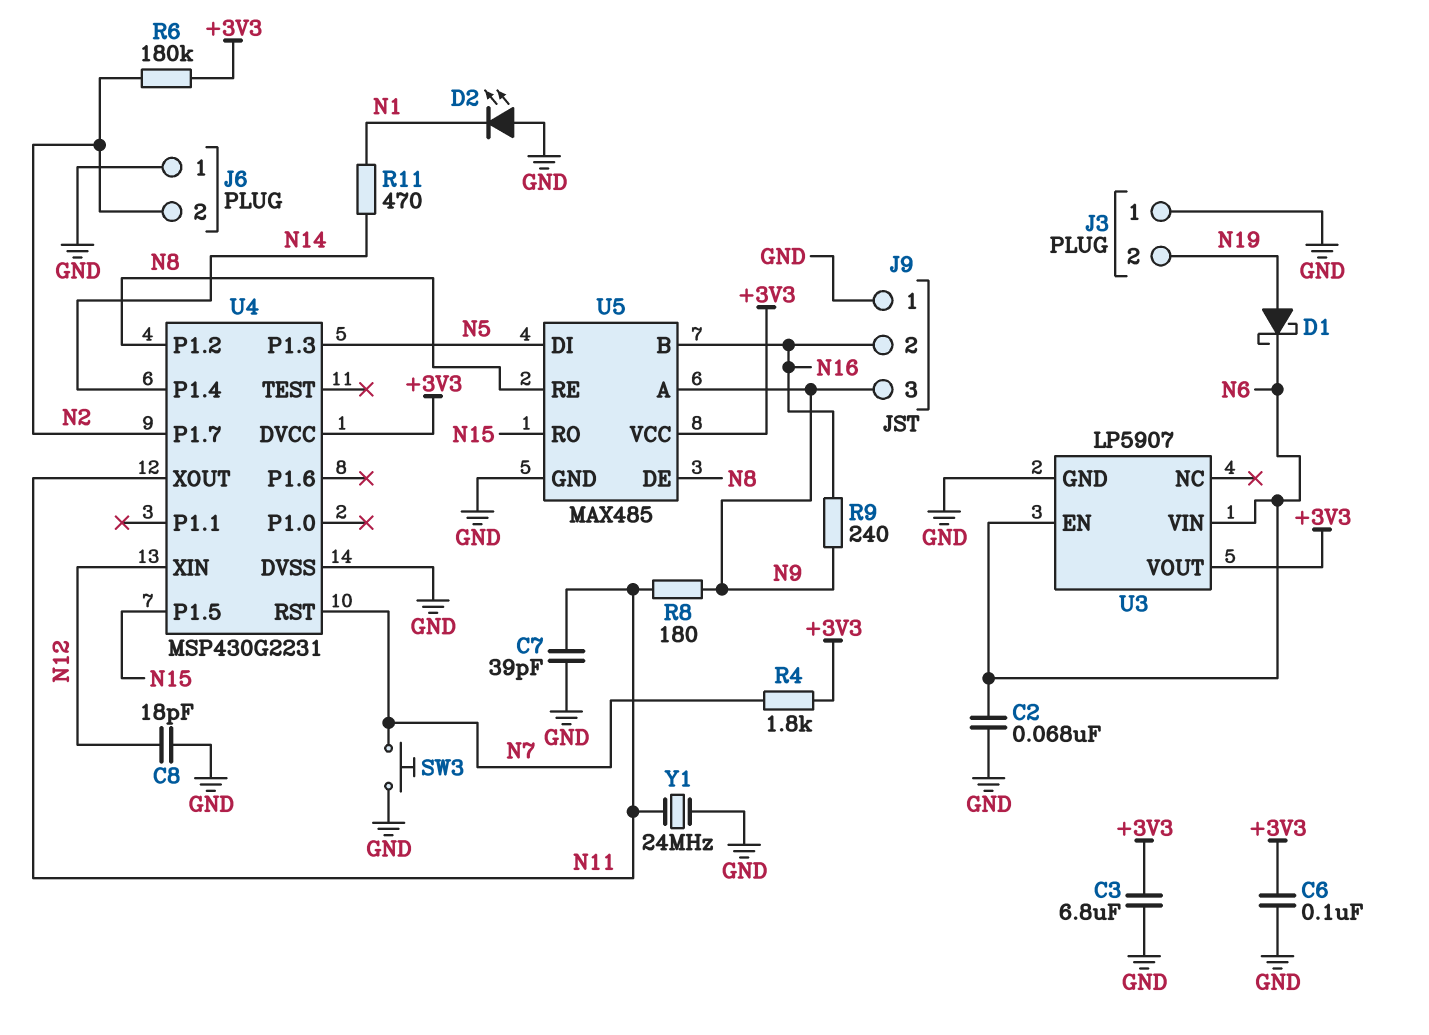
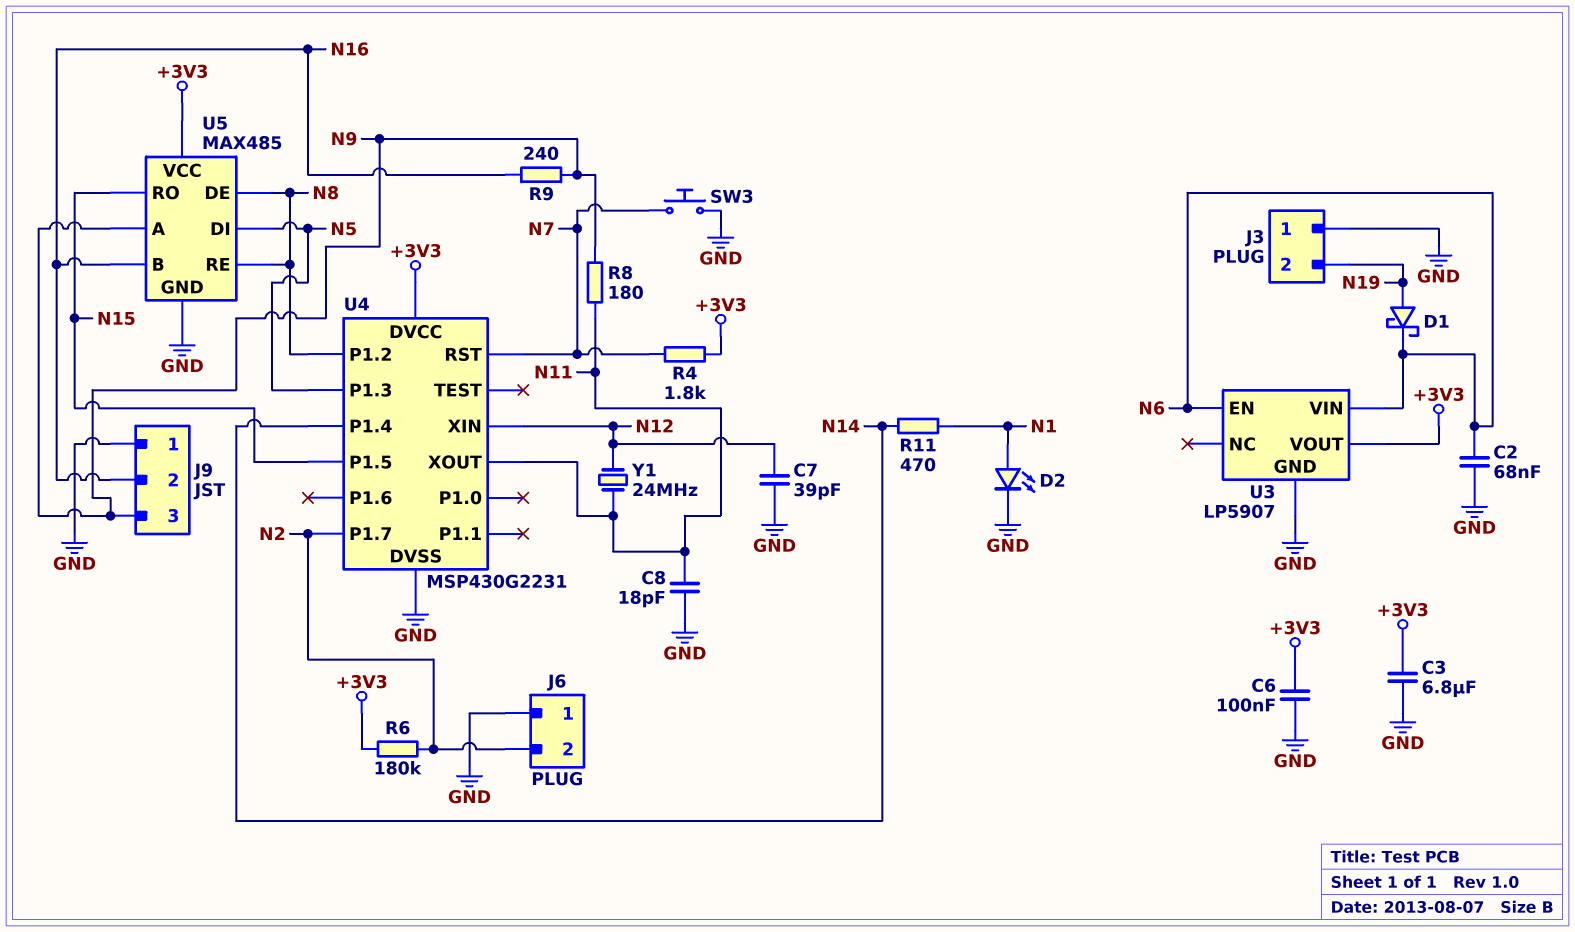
C7: 39pF (GND, N11) -> 39pF (GND, N12)
C8: 18pF (GND, N12) -> 18pF (GND, N11)
D2: LED (A GND, K N1) -> LED (A N1, K GND)
Y1: 24MHz (GND, N11) -> 24MHz (N11, N12)

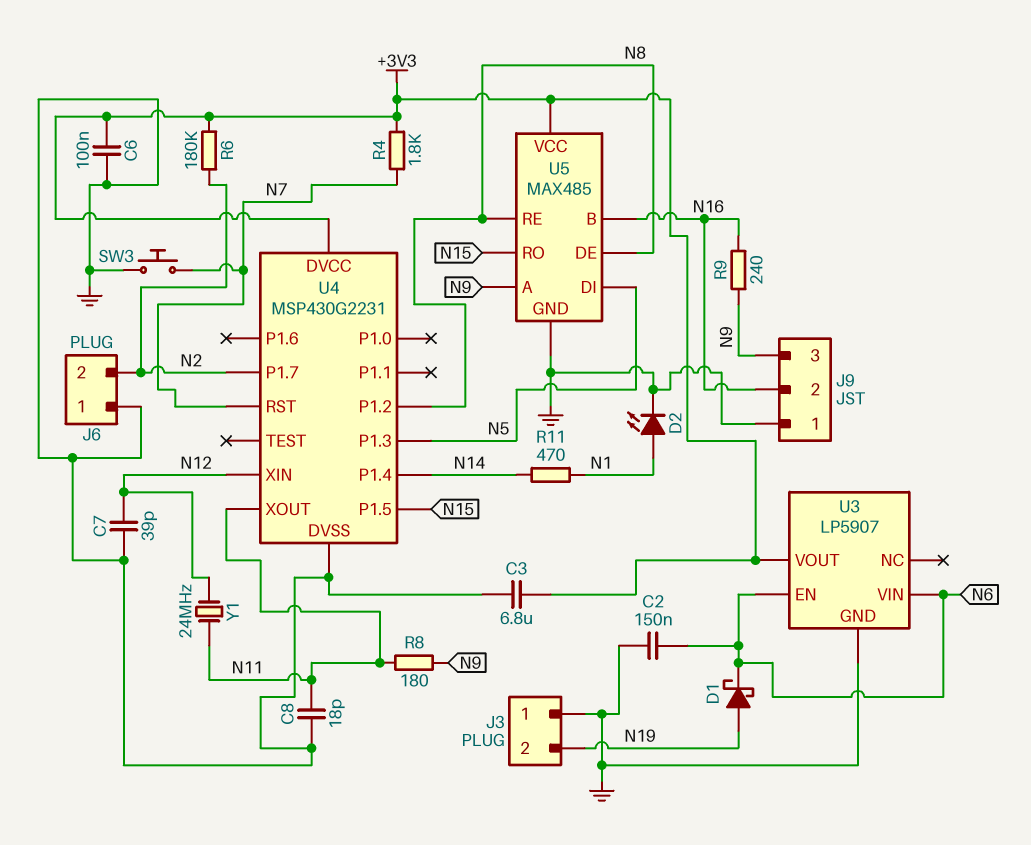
C2: 68nF (GND, N6) -> 150nF (GND, N6)

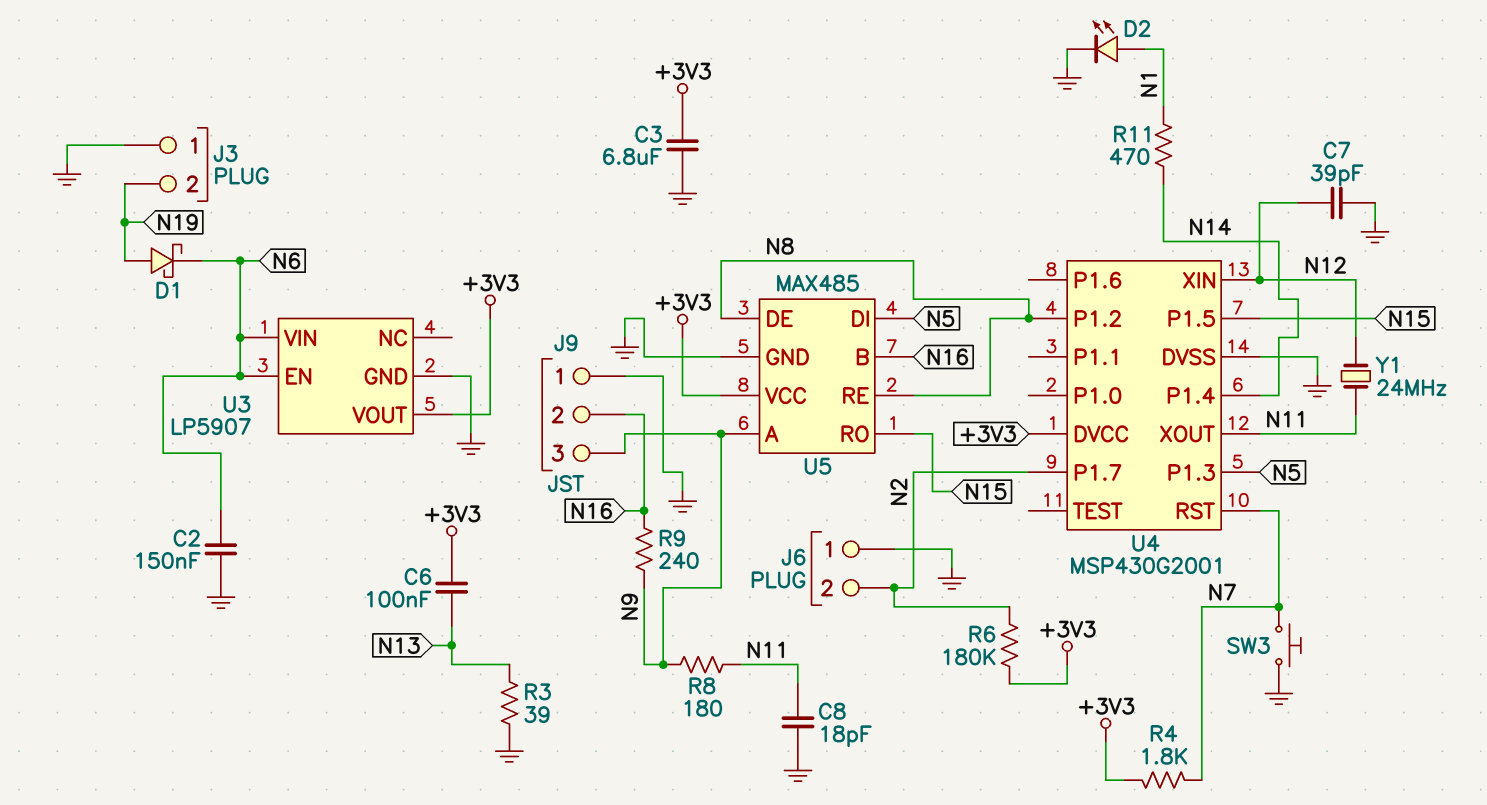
C6: 100nF (+3V3, GND) -> 100nF (+3V3, N13)
R3: none -> 39 (GND, N13)
U4: MSP430G2231 -> MSP430G2001

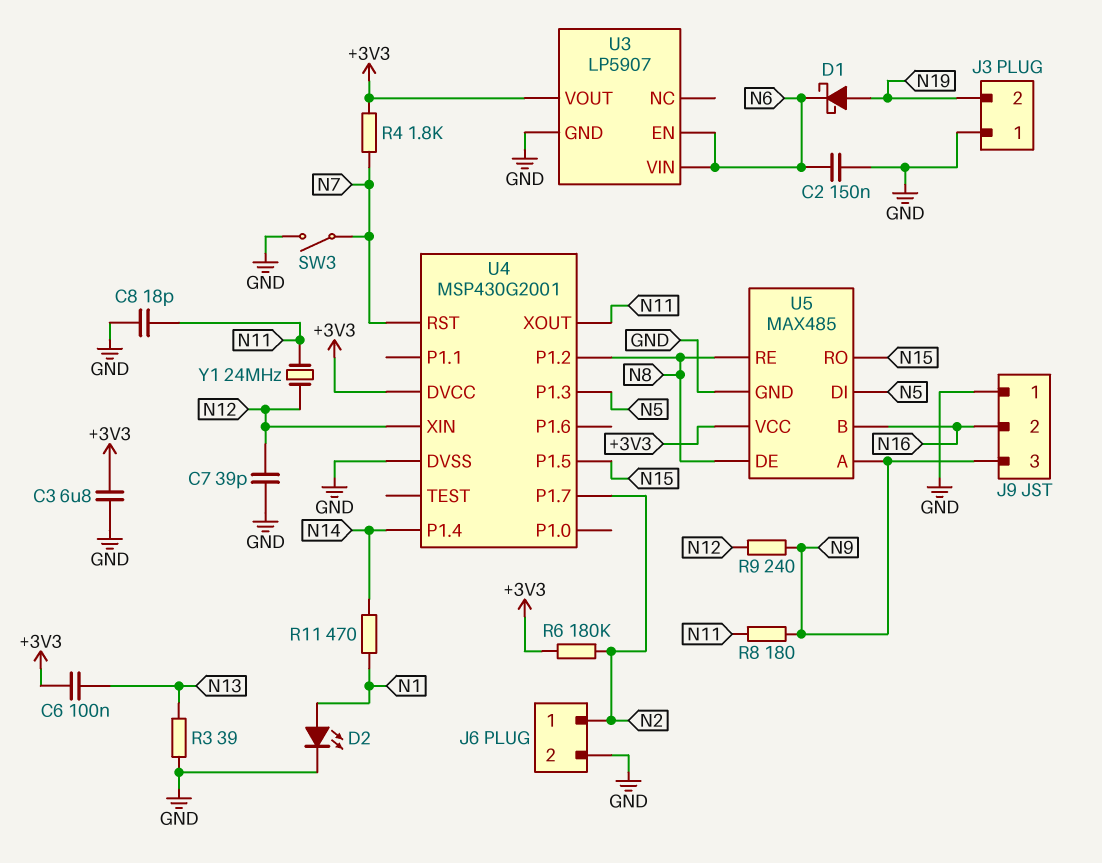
J6 pin 1: GND -> N2
J6 pin 2: N2 -> GND
R9: 240 (N9, N16) -> 240 (N9, N12)
SW3: button (GND, N7) -> switch (GND, N7)

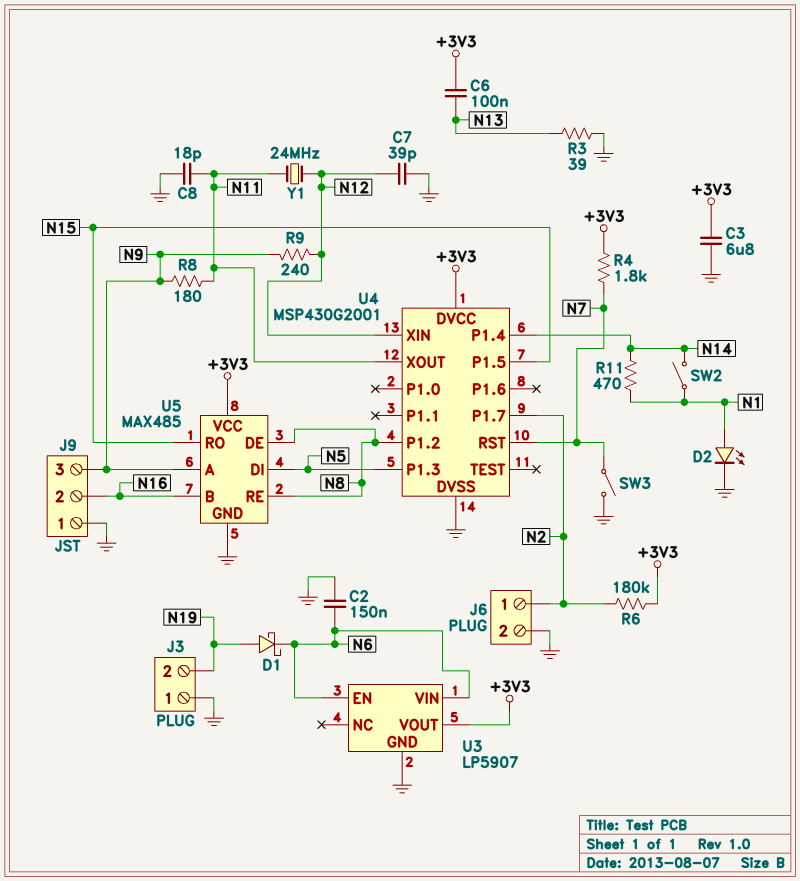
SW2: none -> switch (N1, N14)

